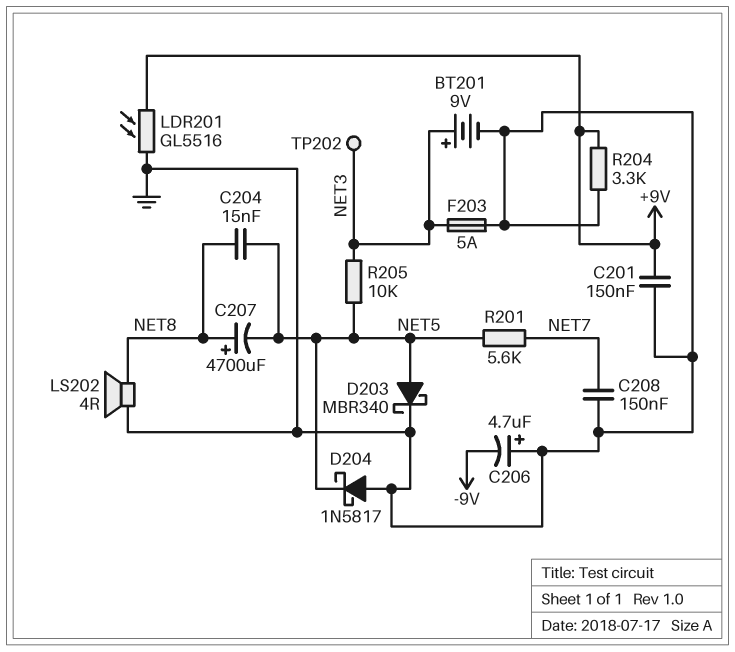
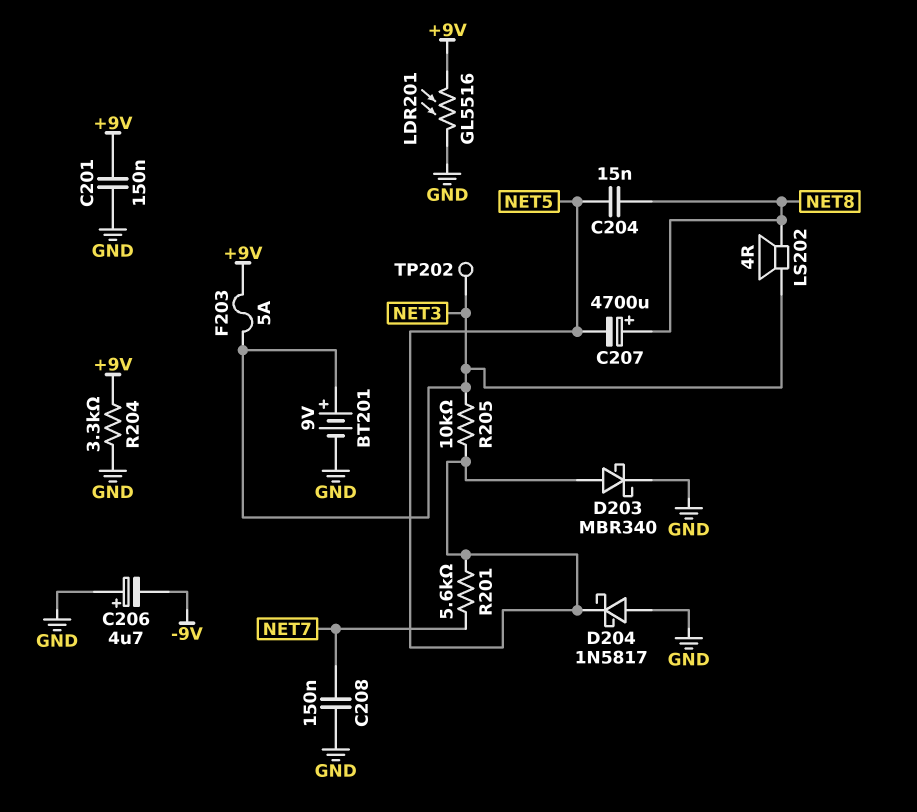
F203: 5A (GND, NET3) -> 5A (+9V, NET3)
LS202: speaker 4R (GND, NET8) -> speaker 4R (NET3, NET8)

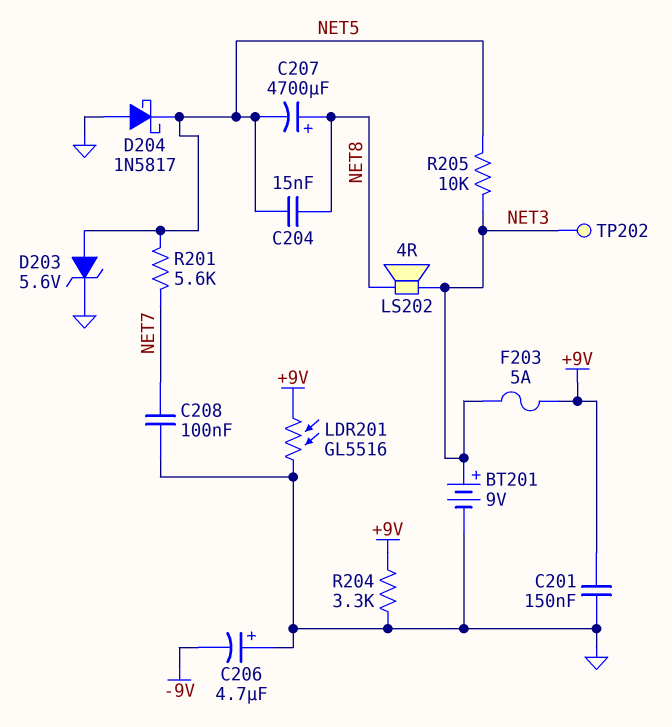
C208: 150nF (GND, NET7) -> 100nF (GND, NET7)
D203: schottky MBR340 (A NET5, K GND) -> zener 5.6V (A NET5, K GND)

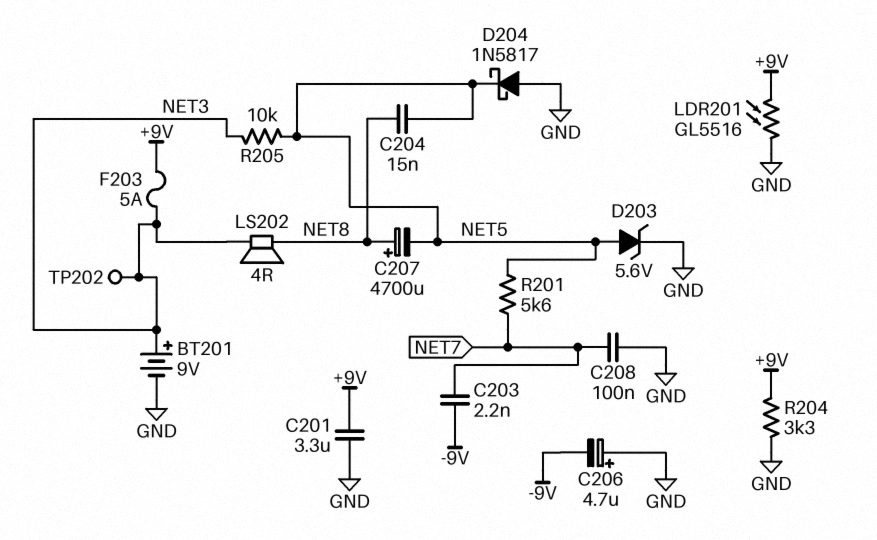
C201: 150nF (+9V, GND) -> 3.3uF (+9V, GND)
C203: none -> 2.2nF (-9V, NET7)

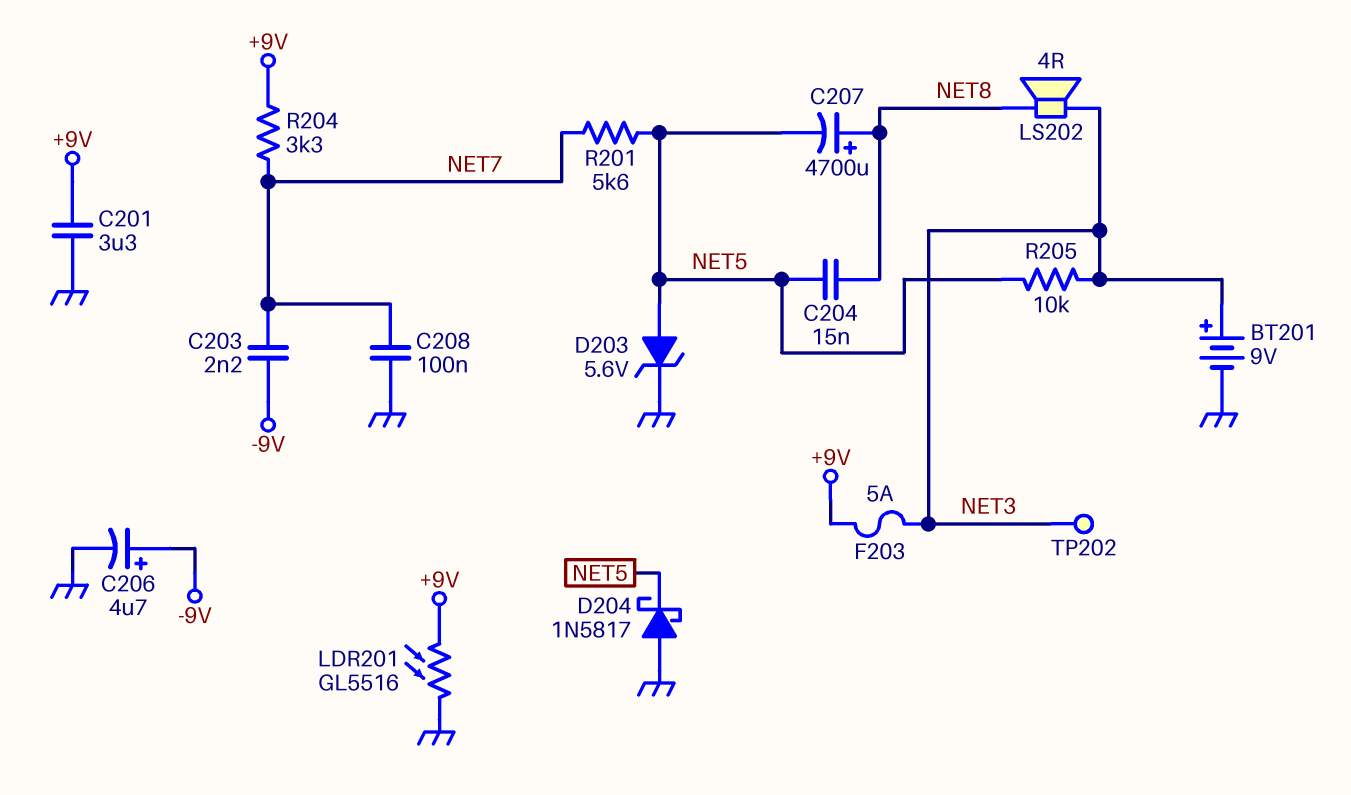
C206: 4.7uF (plus GND, minus -9V) -> 4.7uF (plus -9V, minus GND)
R204: 3.3k (+9V, GND) -> 3.3k (+9V, NET7)

